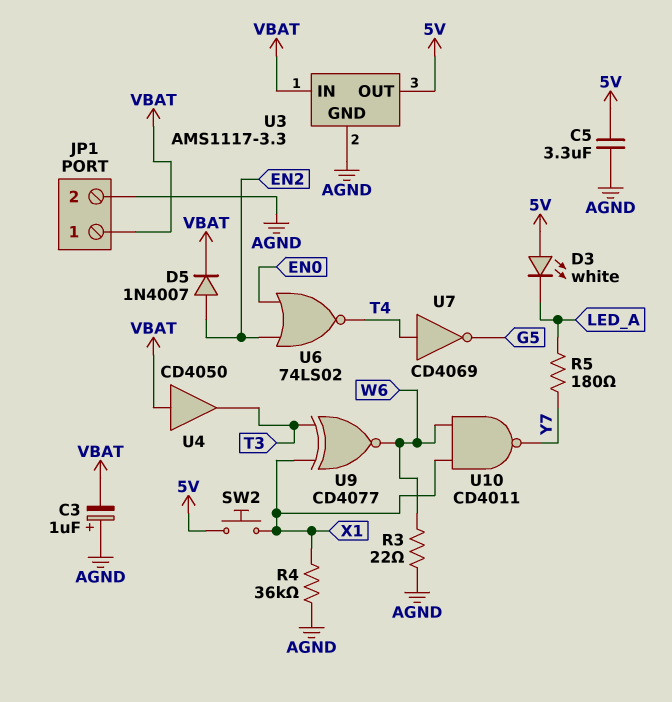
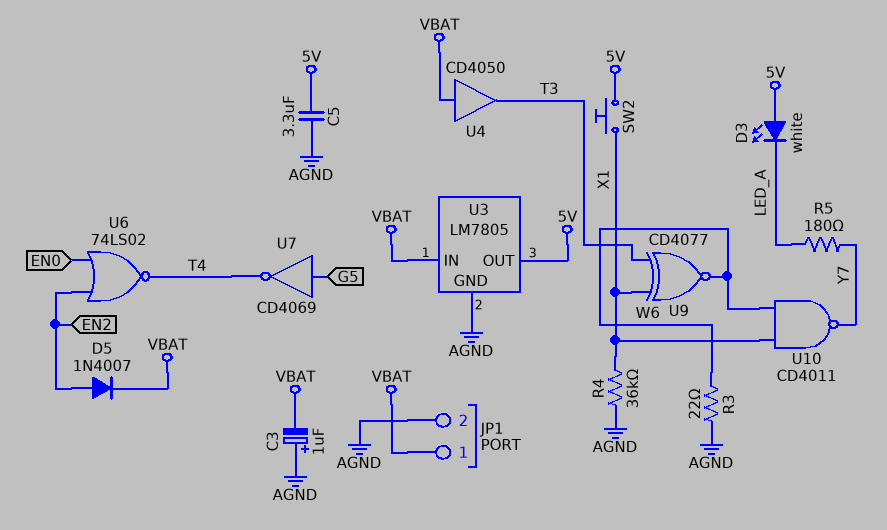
U3: AMS1117-3.3 -> LM7805
U7: NOT CD4069 (in T4, out G5) -> NOT CD4069 (in G5, out T4)

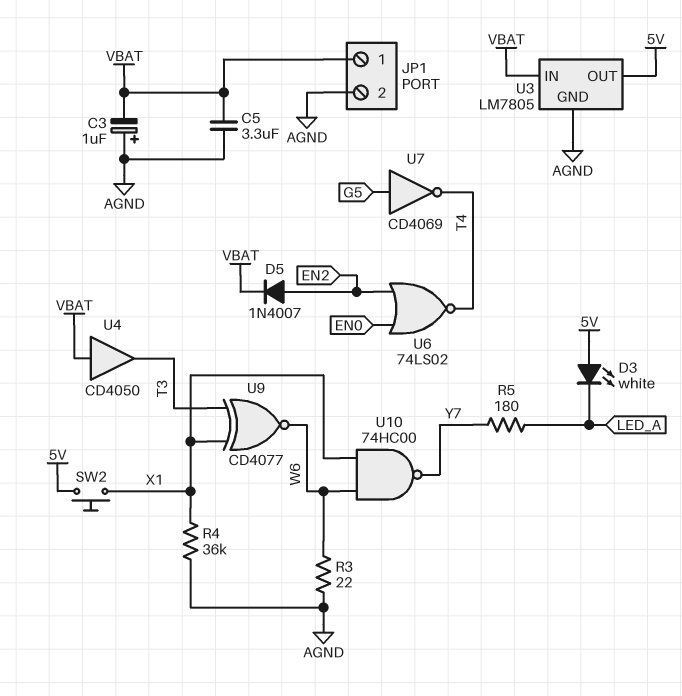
C5: 3.3uF (5V, AGND) -> 3.3uF (AGND, VBAT)
U10: NAND CD4011 (in W6, in X1, out Y7) -> NAND 74HC00 (in W6, in X1, out Y7)

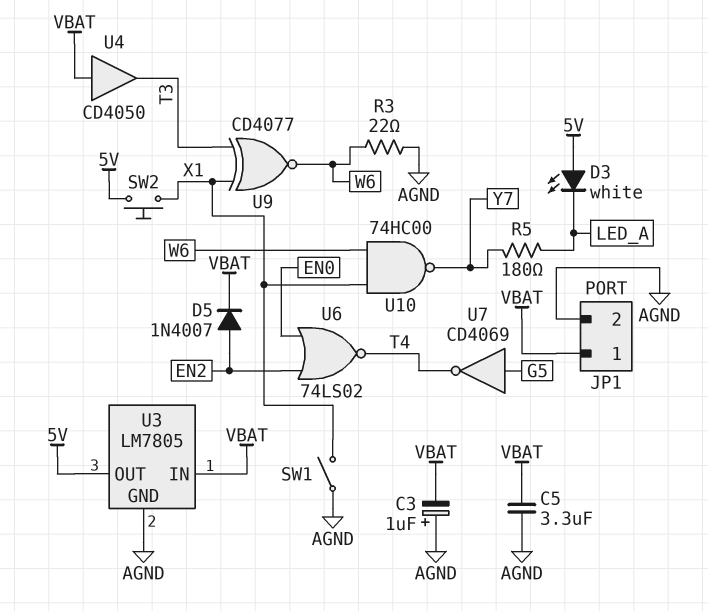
R4: 36k (AGND, X1) -> none
SW1: none -> switch (AGND, X1)

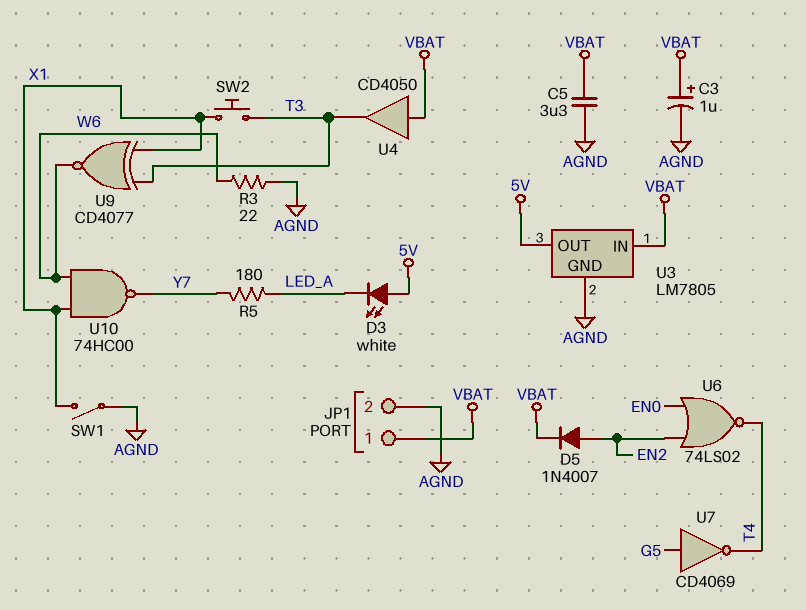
C3: 1uF (plus AGND, minus VBAT) -> 1uF (plus VBAT, minus AGND)
SW2: button (5V, X1) -> button (T3, X1)

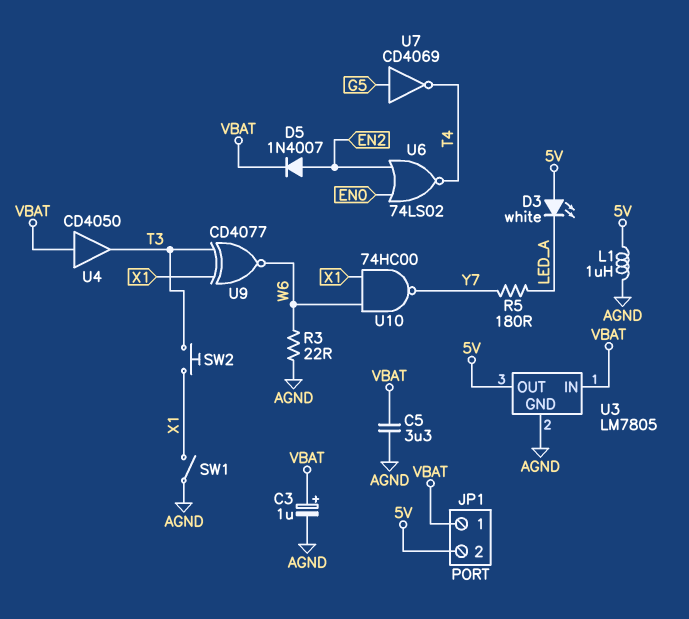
JP1 pin 2: AGND -> 5V
L1: none -> 1uH (5V, AGND)

